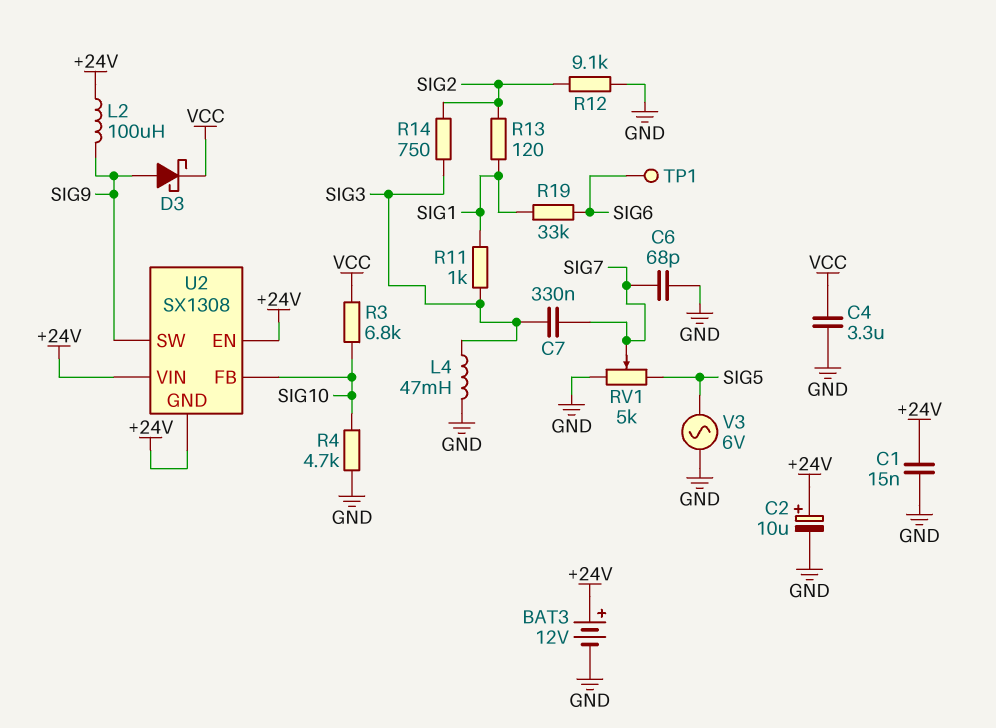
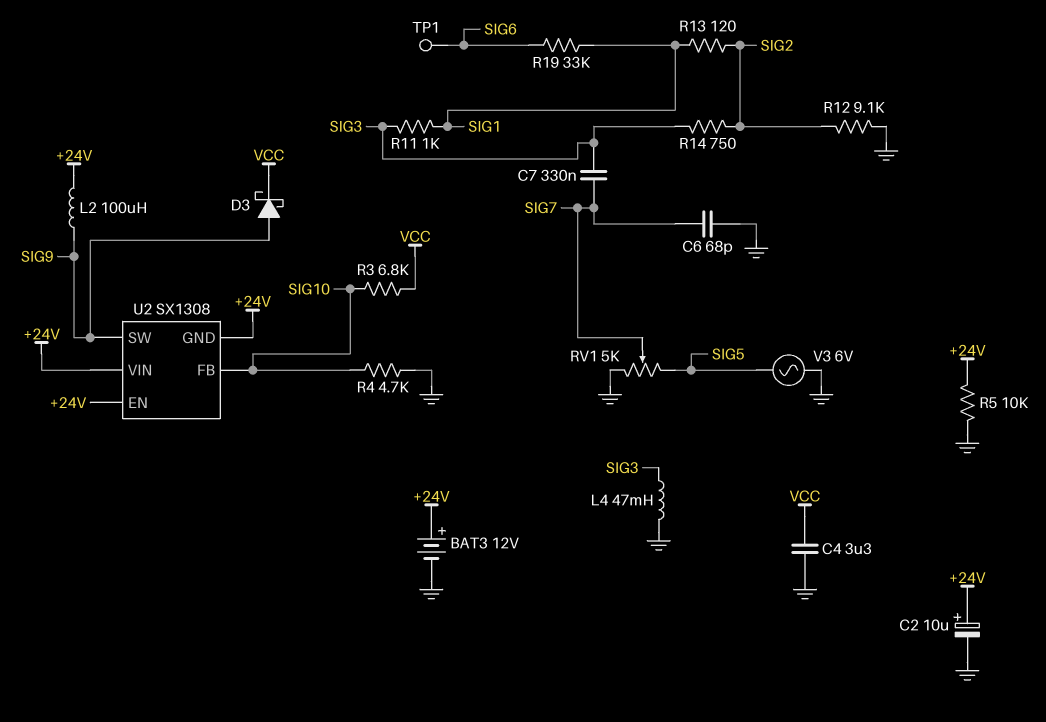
C1: 15nF (+24V, GND) -> none
R5: none -> 10k (+24V, GND)

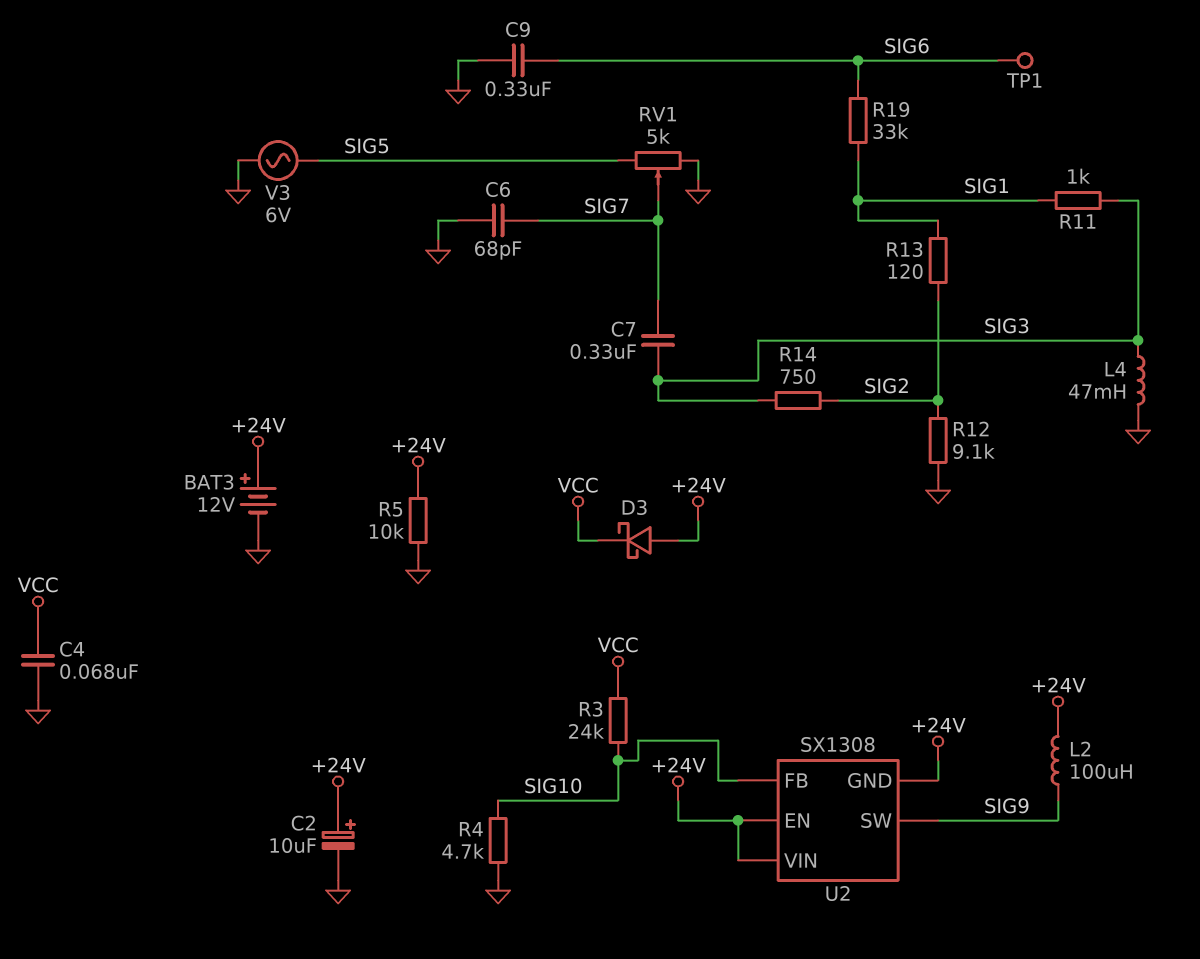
C4: 3.3uF (GND, VCC) -> 68nF (GND, VCC)
C9: none -> 330nF (GND, SIG6)
D3: schottky (A SIG9, K VCC) -> schottky (A +24V, K VCC)
R3: 6.8k (SIG10, VCC) -> 24k (SIG10, VCC)

